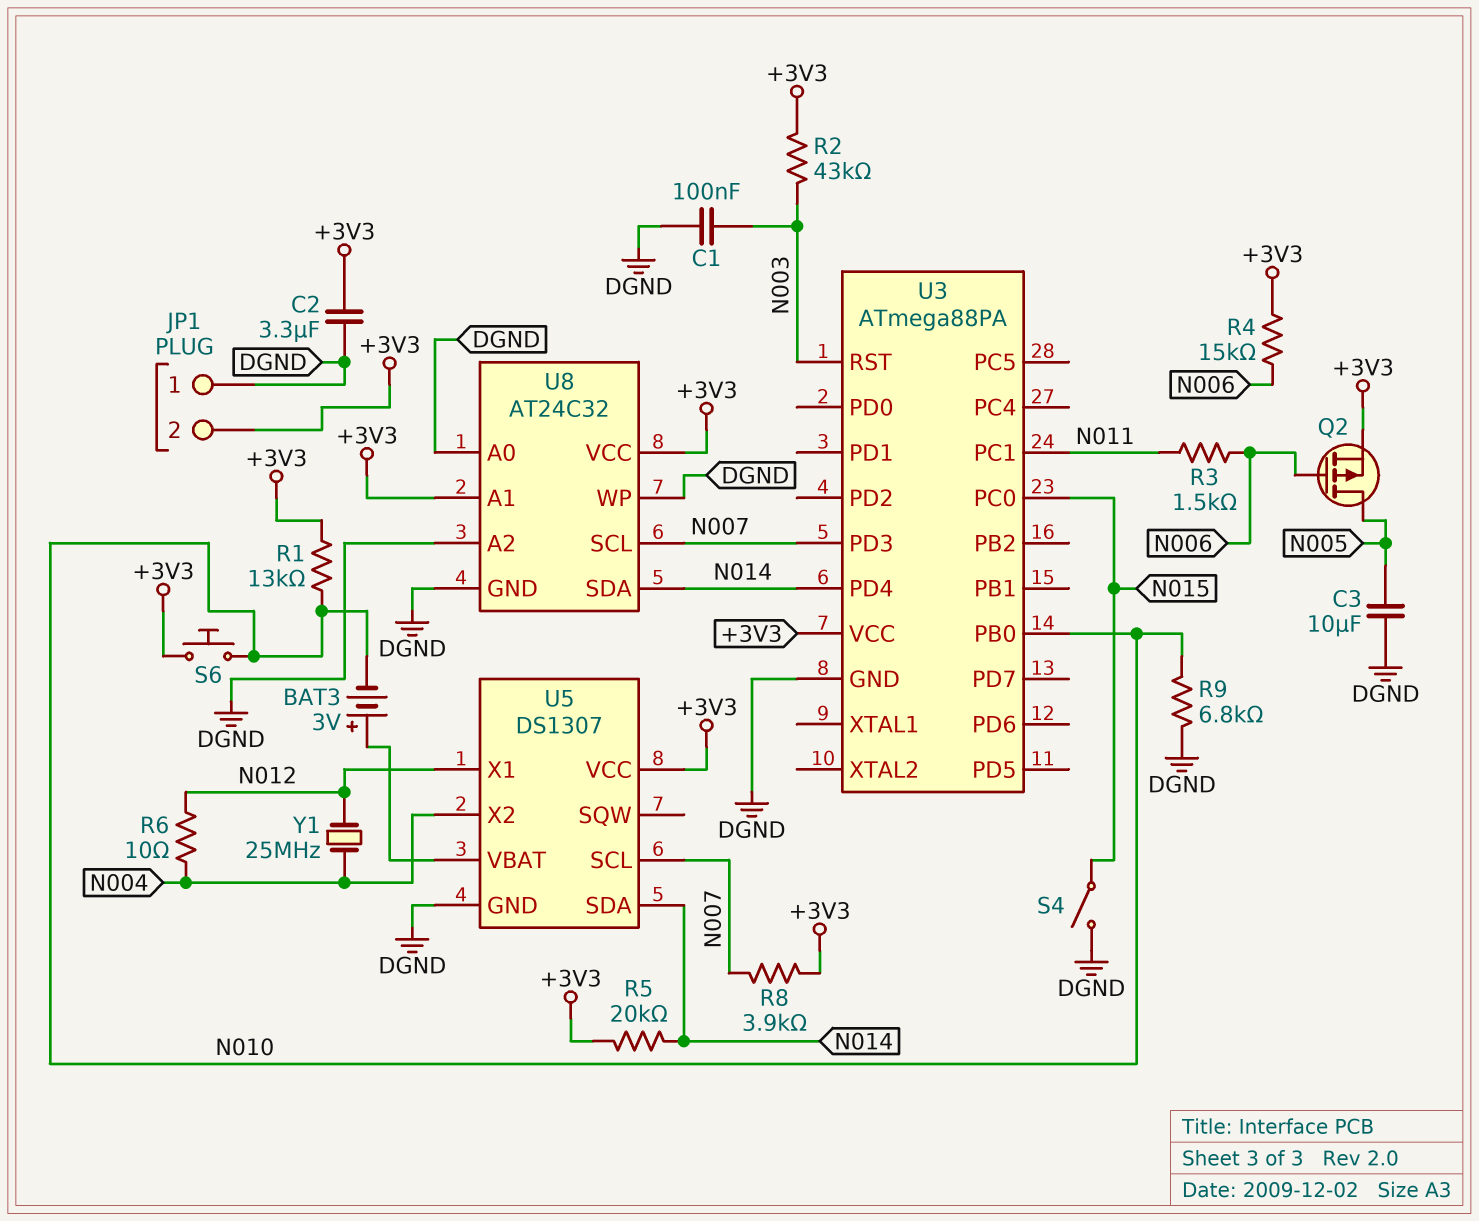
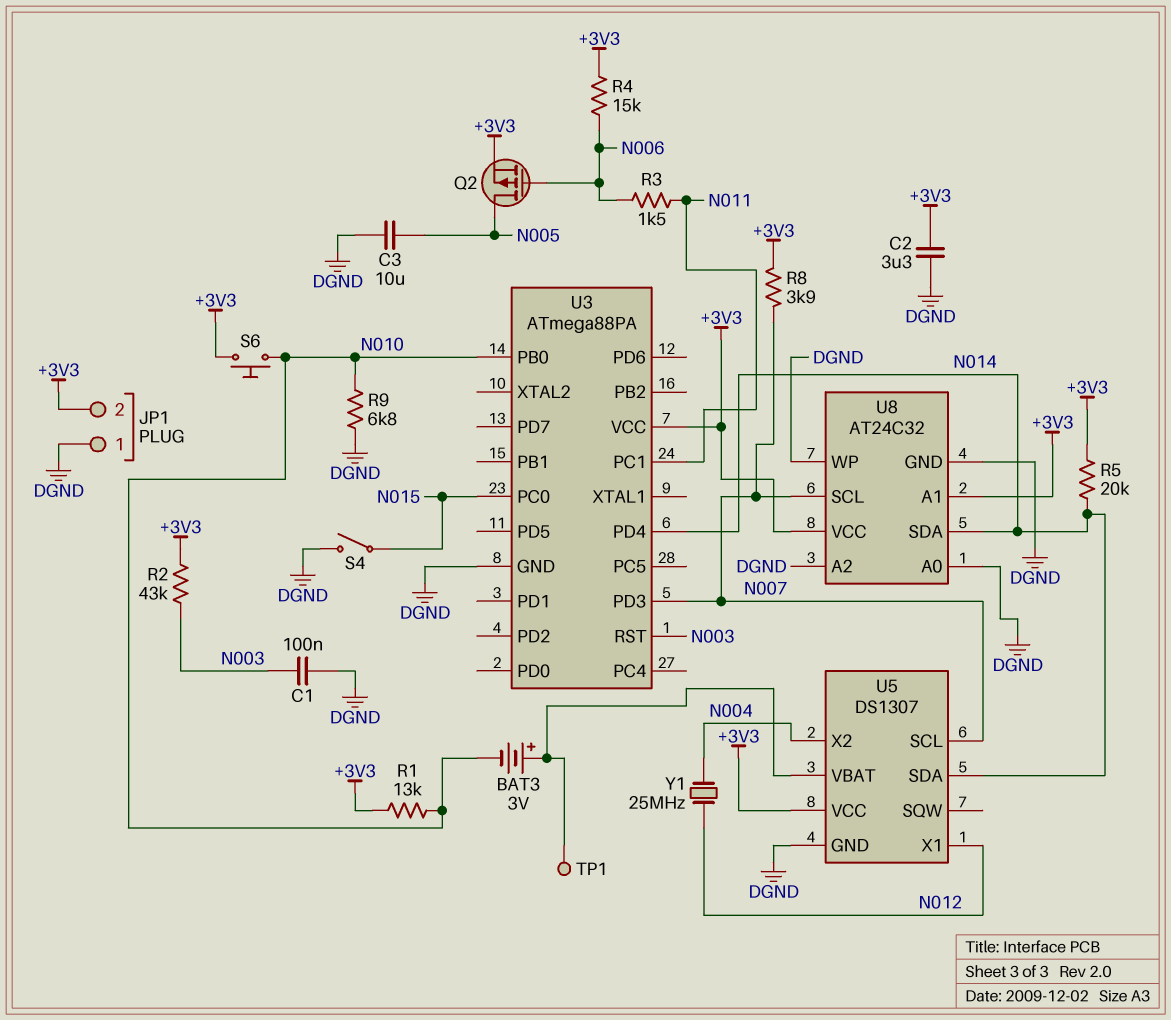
R6: 10 (N004, N012) -> none
TP1: none -> test point (U5/VBAT)

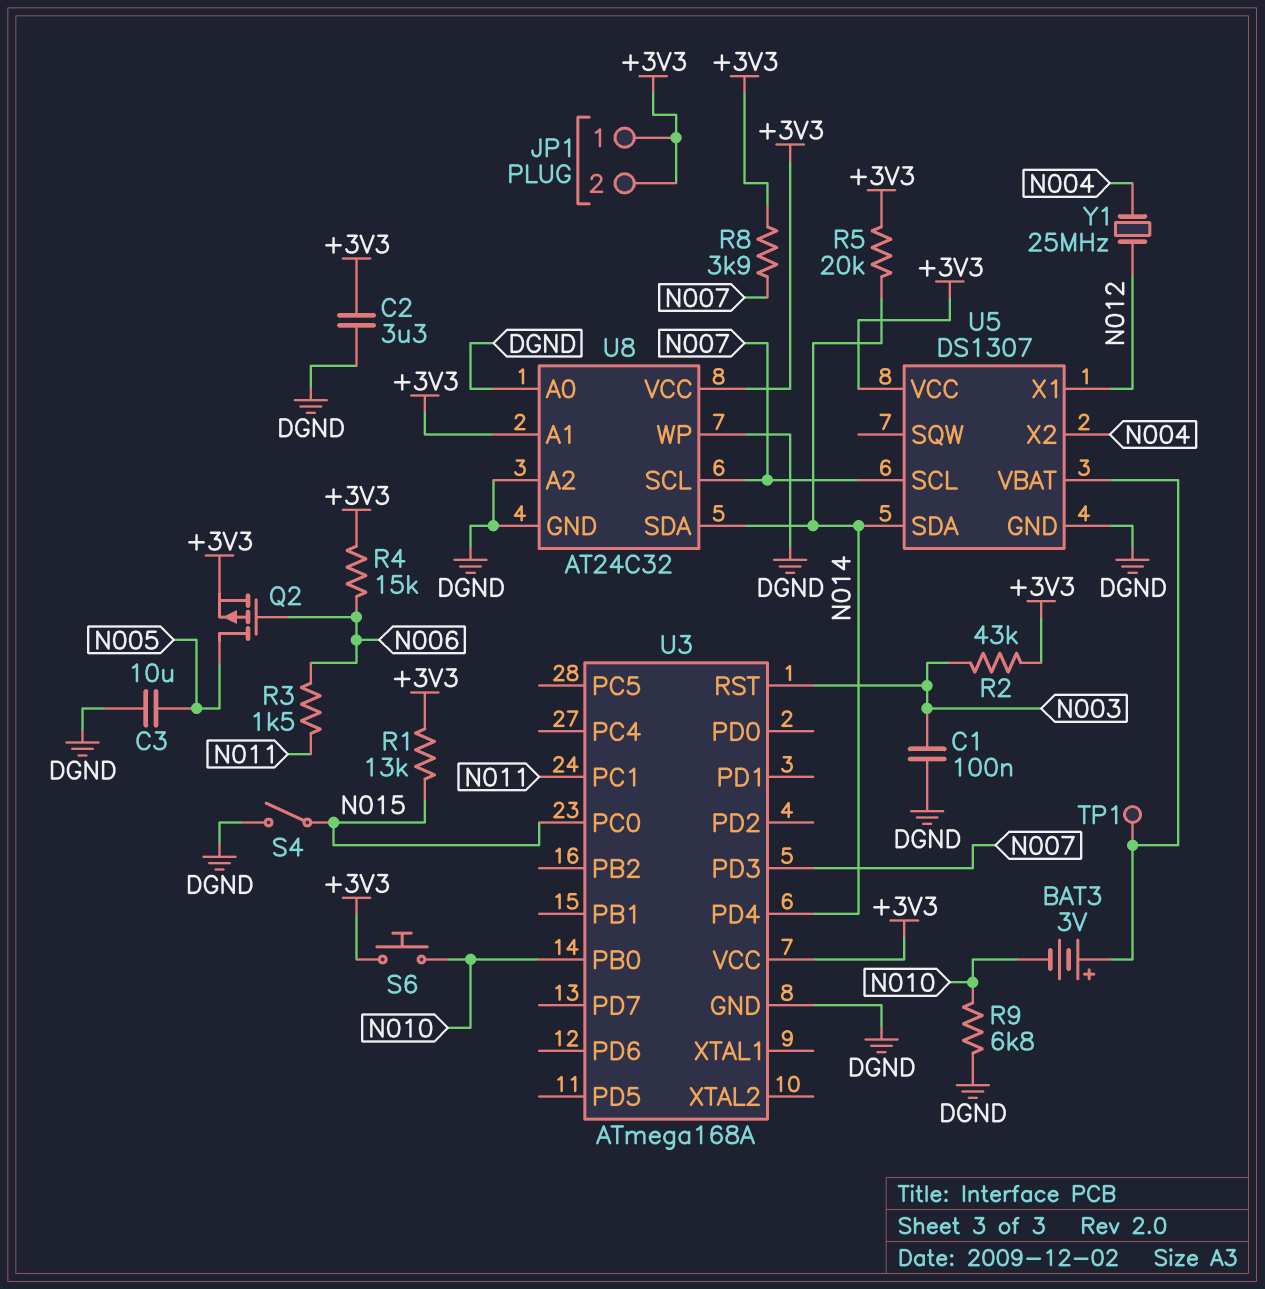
JP1 pin 1: DGND -> +3V3
R1: 13k (+3V3, N010) -> 13k (+3V3, N015)
U3: ATmega88PA -> ATmega168A

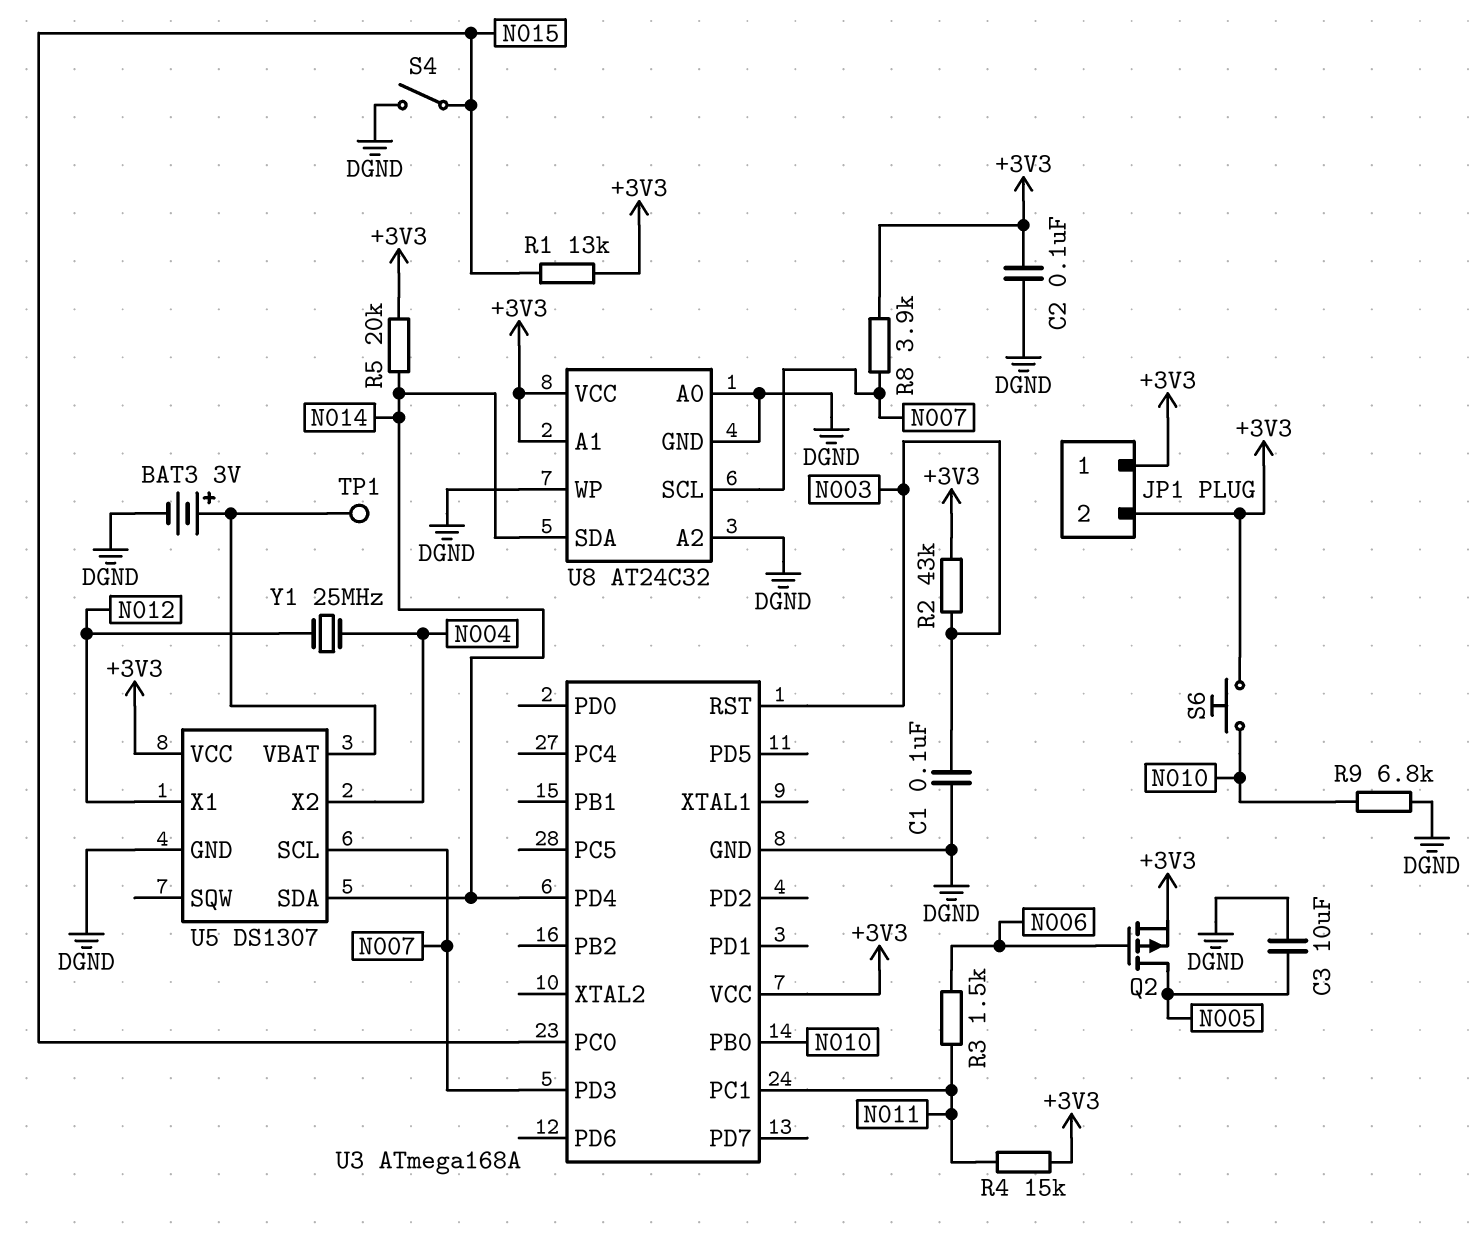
BAT3: 3V (plus U5/VBAT, minus N010) -> 3V (plus U5/VBAT, minus DGND)
C2: 3.3uF (+3V3, DGND) -> 100nF (+3V3, DGND)
R4: 15k (+3V3, N006) -> 15k (+3V3, N011)

